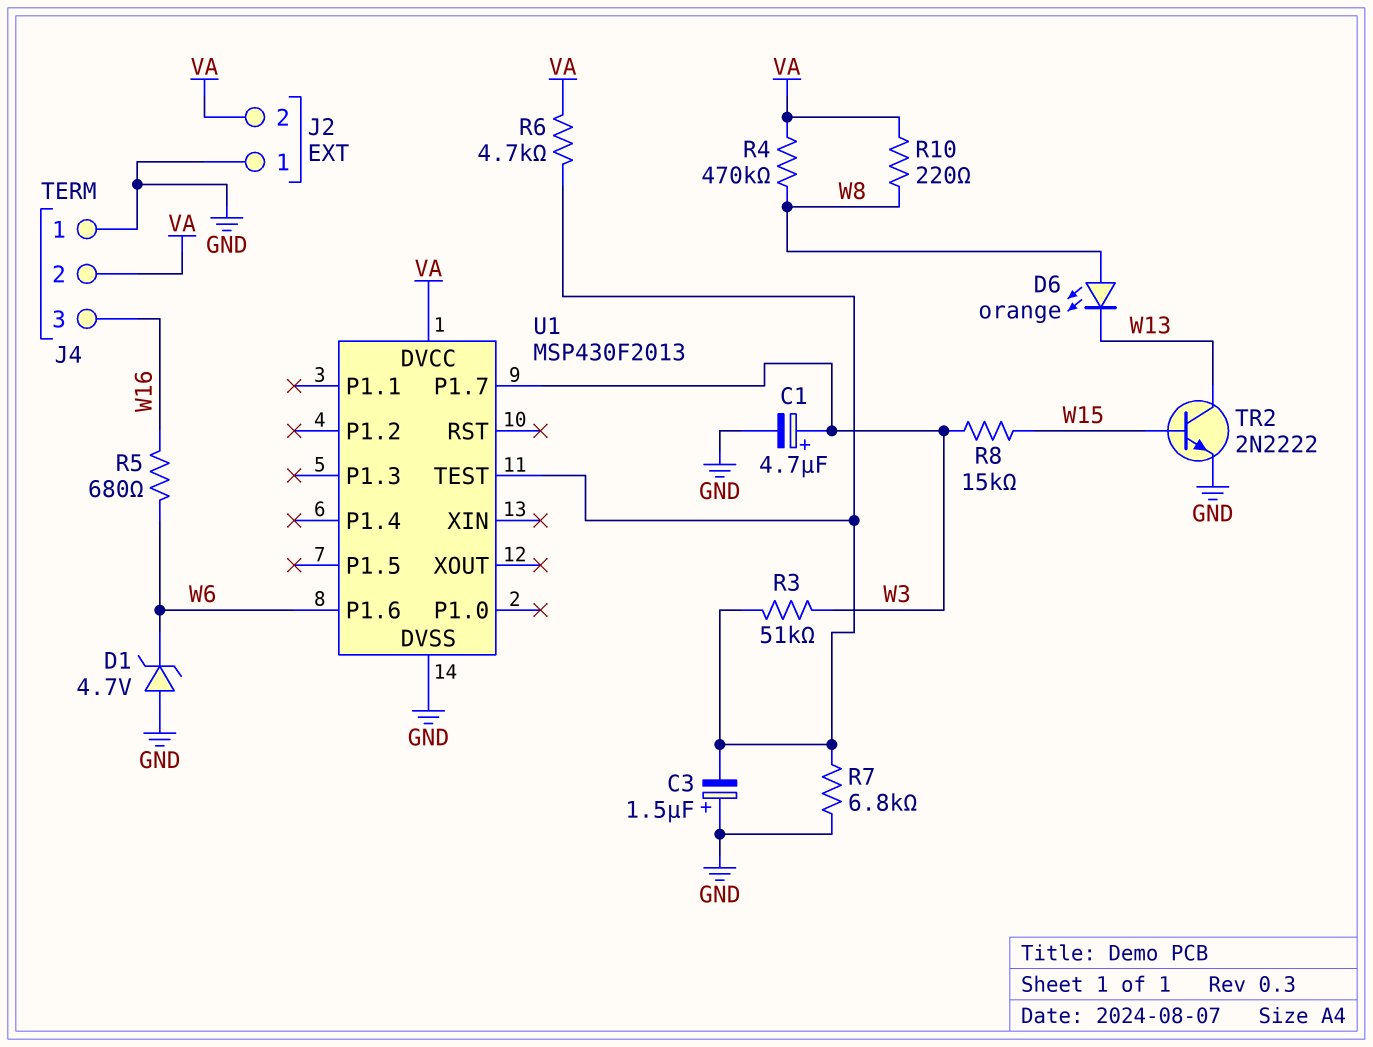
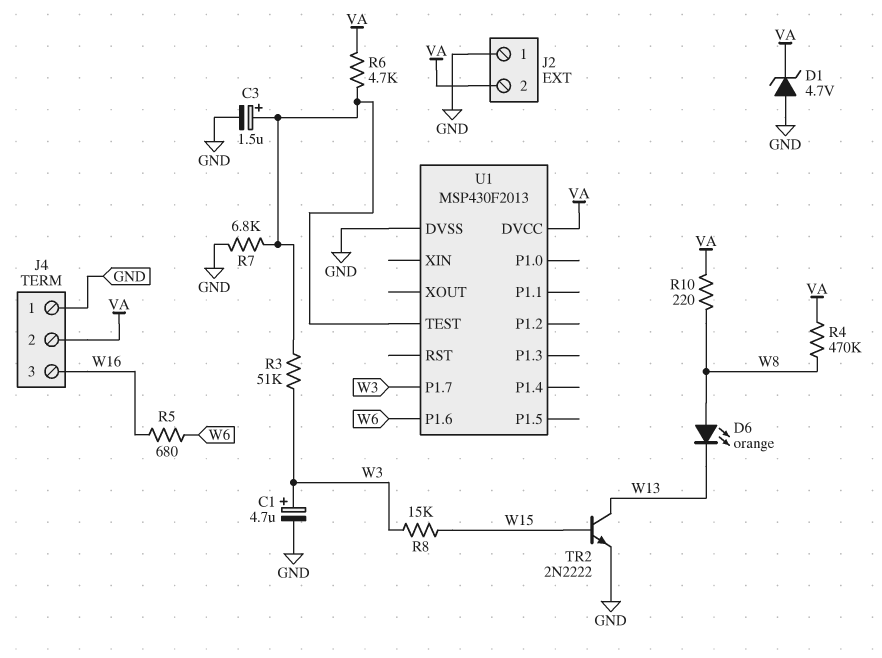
C3: 1.5uF (plus GND, minus U1/TEST) -> 1.5uF (plus U1/TEST, minus GND)
D1: zener 4.7V (A GND, K W6) -> zener 4.7V (A GND, K VA)

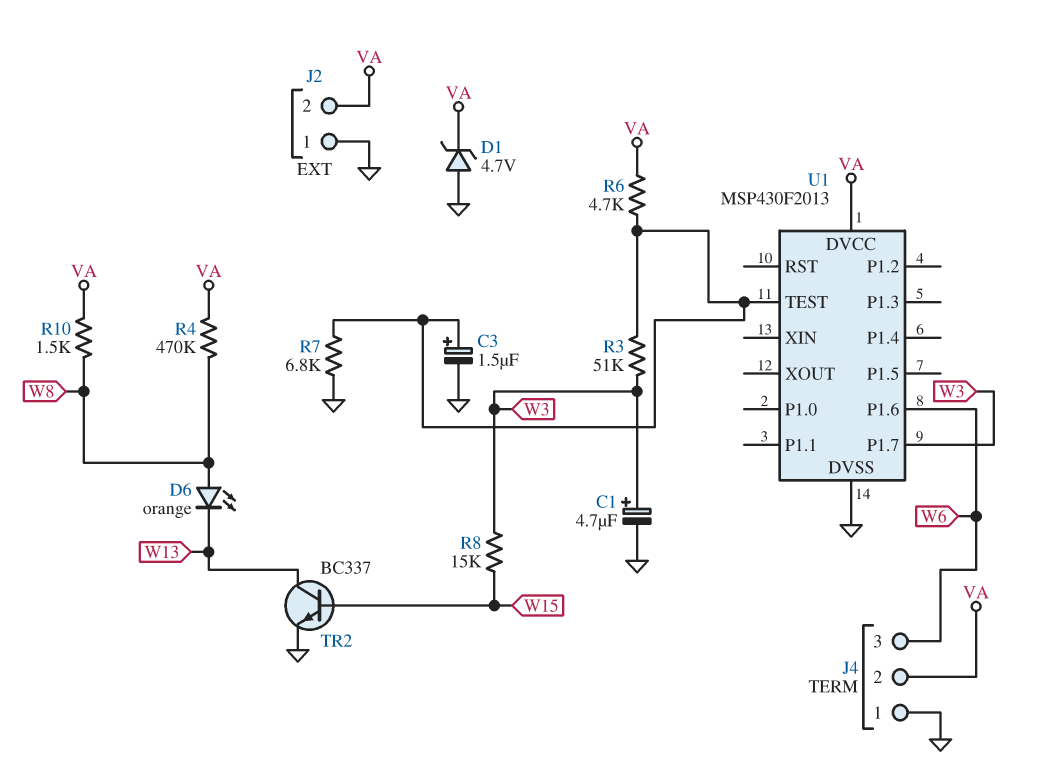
J4 pin 3: W16 -> W6
R5: 680 (W6, W16) -> none
R10: 220 (VA, W8) -> 1.5k (VA, W8)
TR2: NPN 2N2222 (B W15, C W13, E GND) -> NPN BC337 (B W15, C W13, E GND)

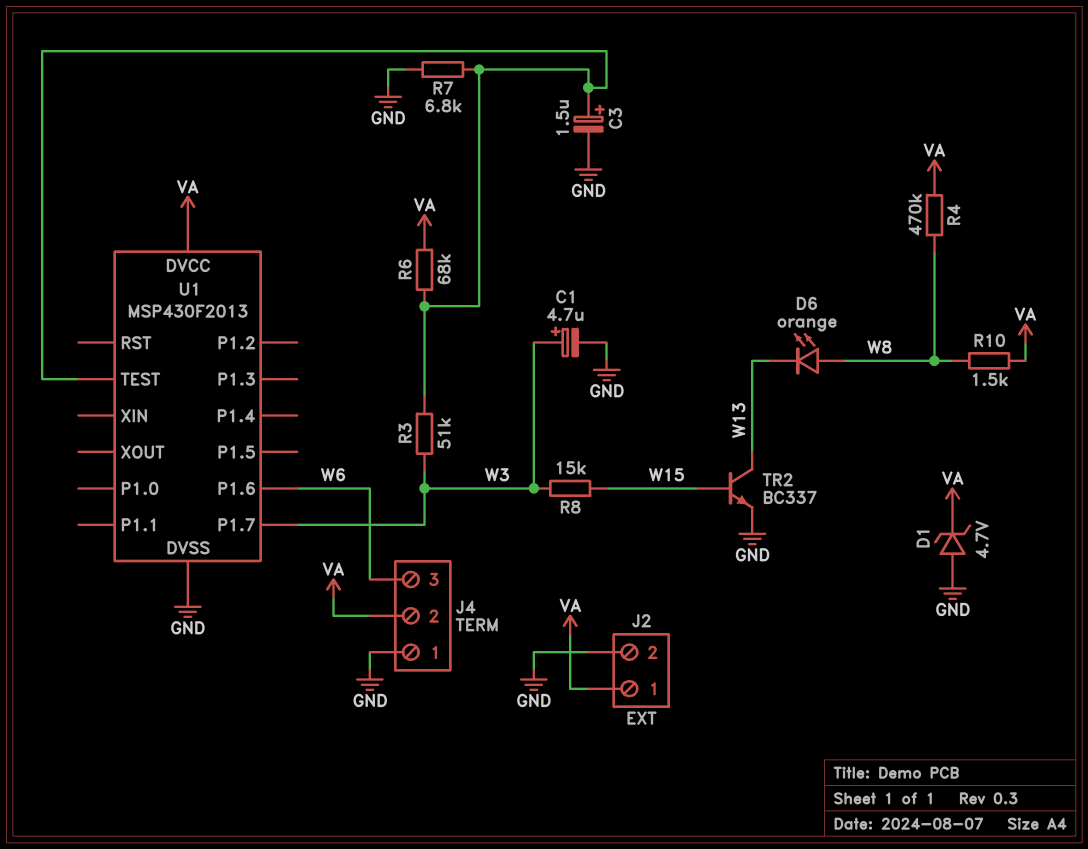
J2 pin 1: GND -> VA
J2 pin 2: VA -> GND
R6: 4.7k (U1/TEST, VA) -> 68k (U1/TEST, VA)

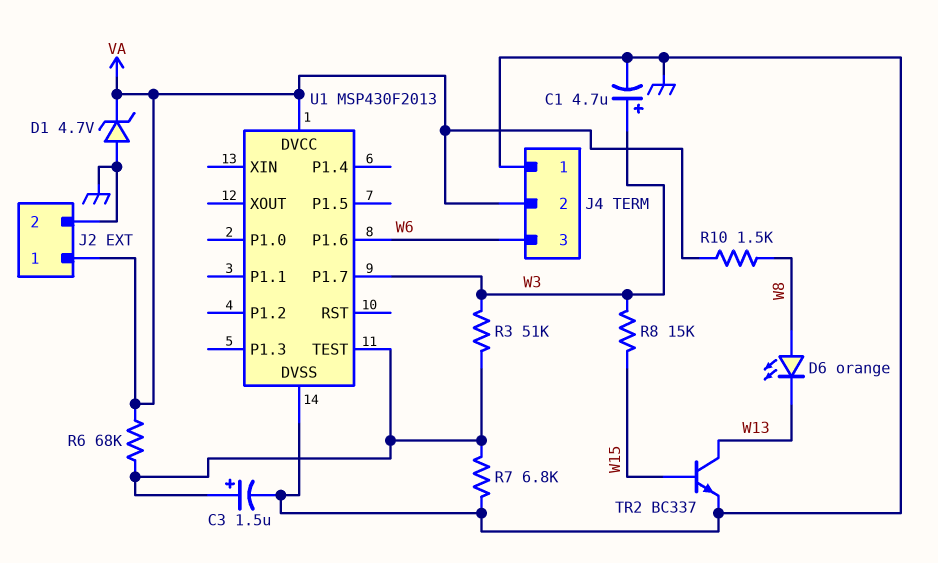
R4: 470k (VA, W8) -> none

